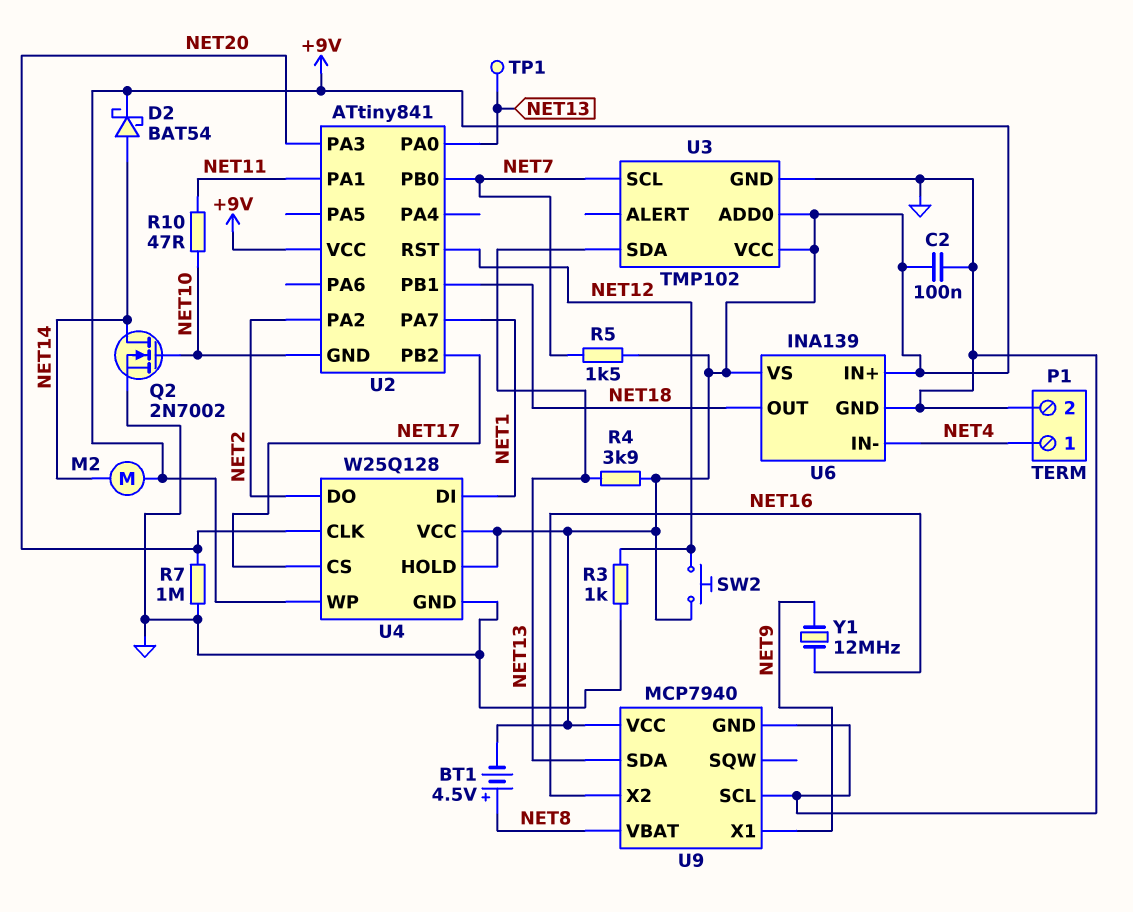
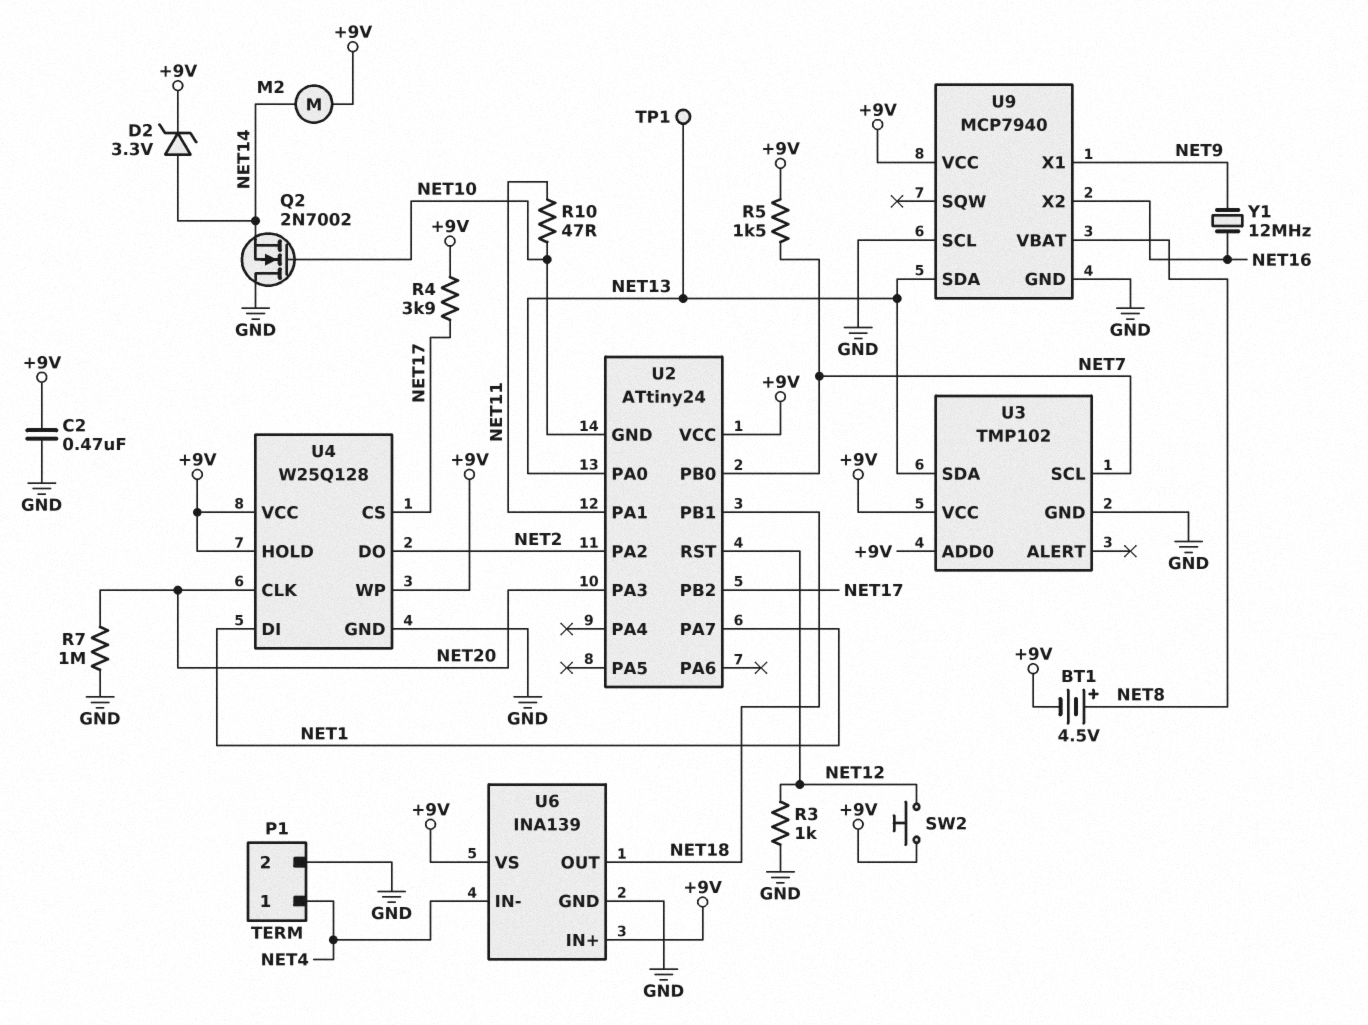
C2: 100nF (+9V, GND) -> 470nF (+9V, GND)
D2: schottky BAT54 (A NET14, K +9V) -> zener 3.3V (A NET14, K +9V)
Q2: NMOS 2N7002 (G NET10, D NET14, S GND) -> NMOS 2N7002 (G NET10, D GND, S NET14)
R4: 3.9k (+9V, NET13) -> 3.9k (+9V, NET17)
U2: ATtiny841 -> ATtiny24

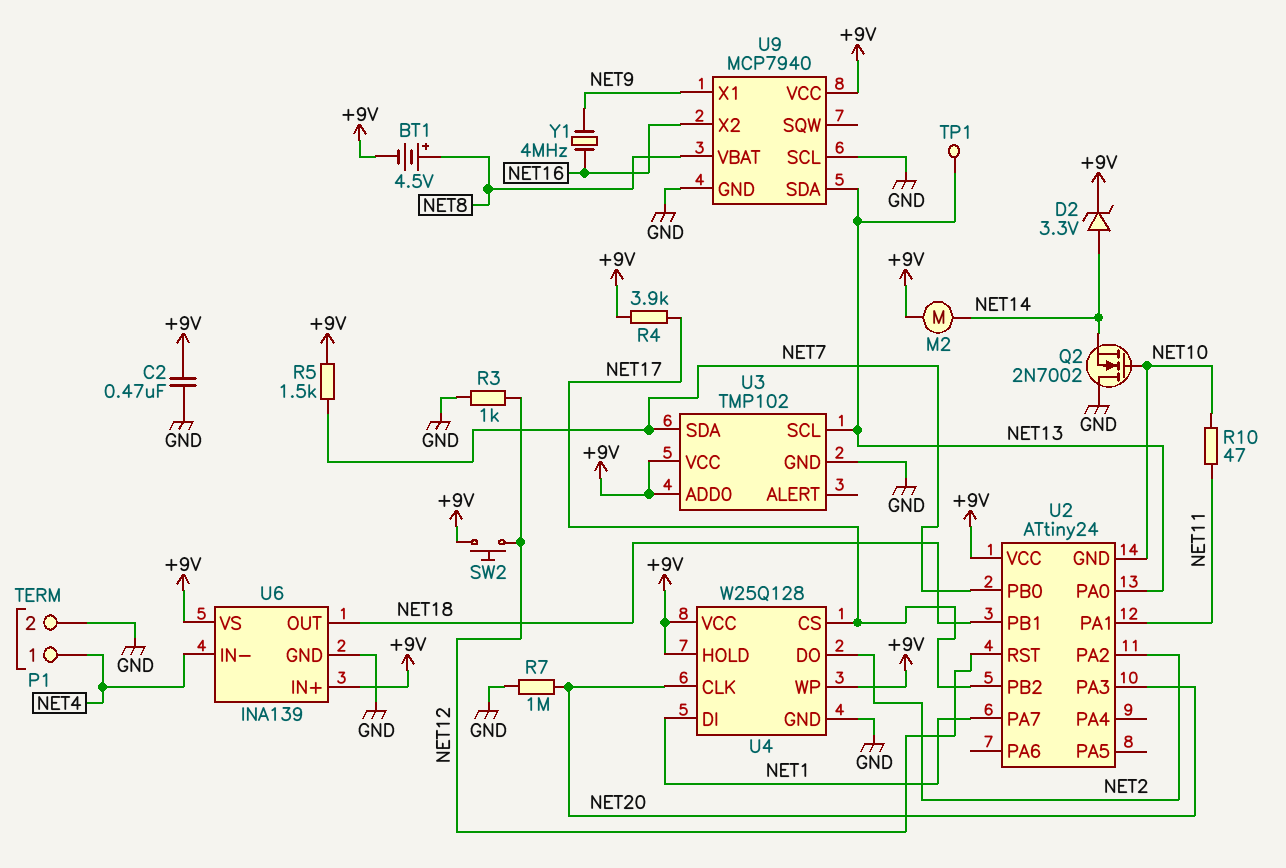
U3 pin SCL: NET7 -> NET13
U3 pin SDA: NET13 -> NET7
Y1: 12MHz (NET9, NET16) -> 4MHz (NET9, NET16)

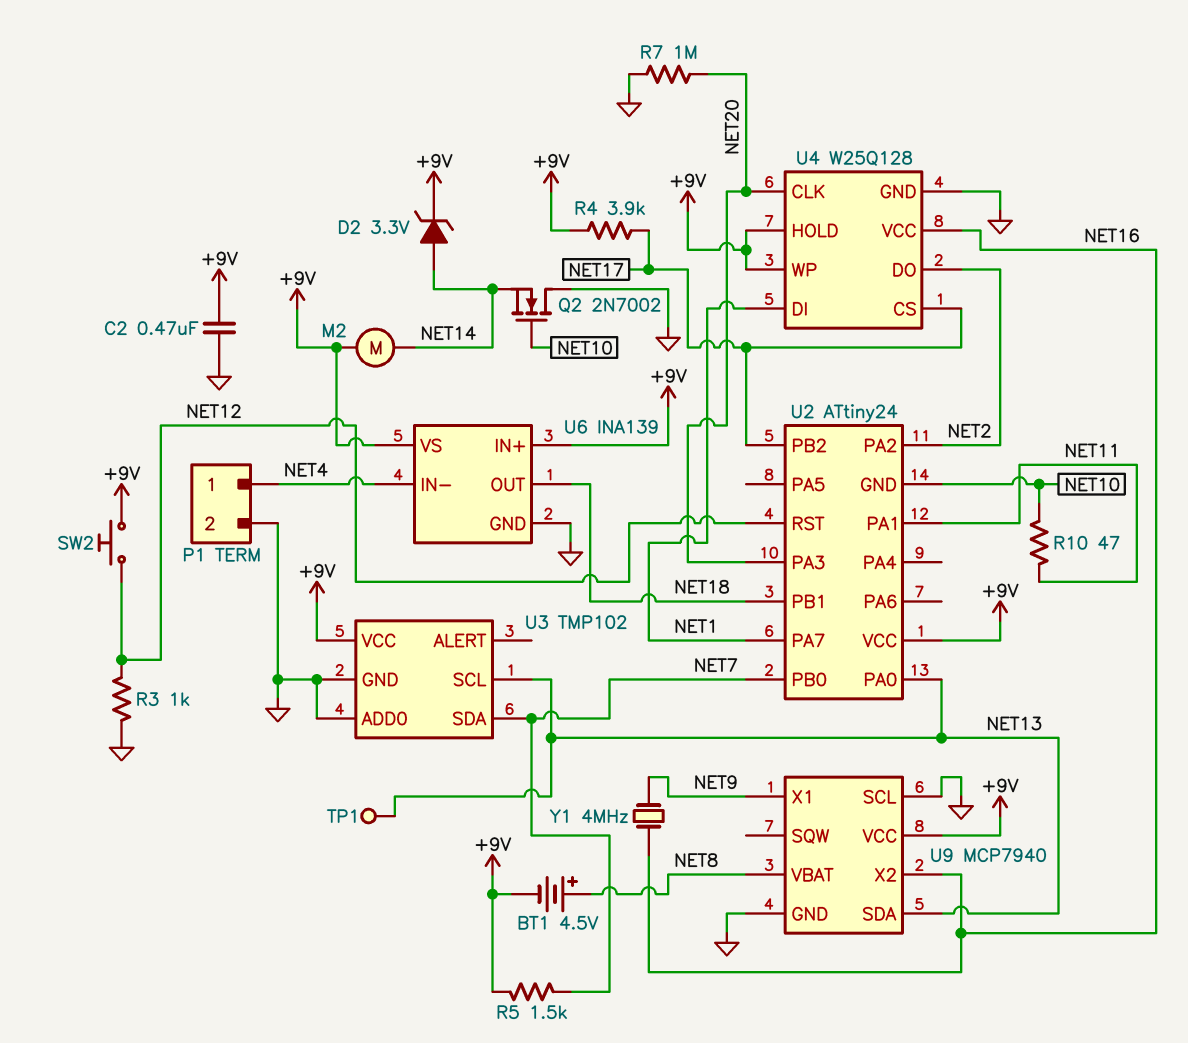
U3 pin ADD0: +9V -> GND
U4 pin VCC: +9V -> NET16

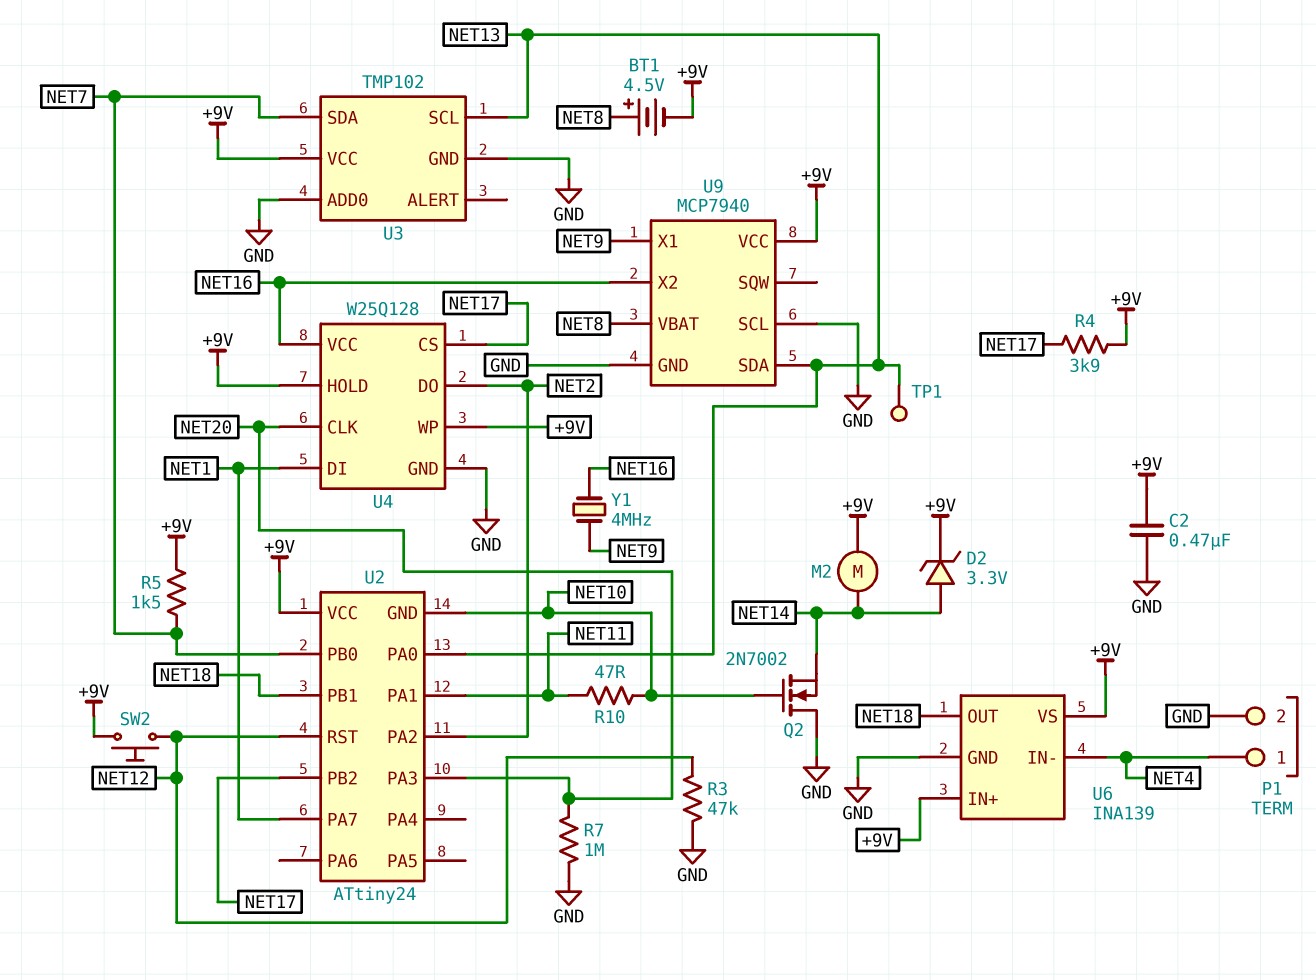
R3: 1k (GND, NET12) -> 47k (GND, NET12)

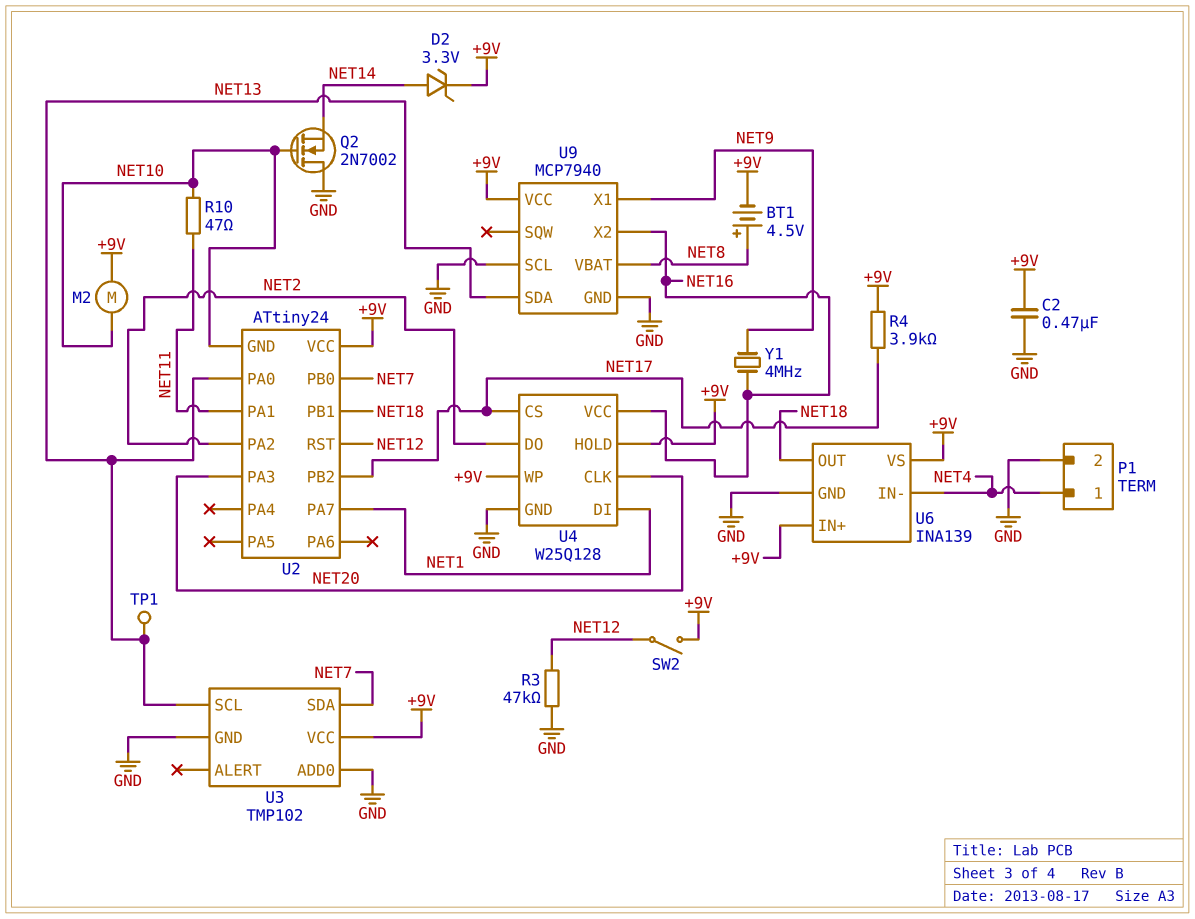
M2: motor (+9V, NET14) -> motor (+9V, NET10)
R5: 1.5k (+9V, NET7) -> none
R7: 1M (GND, NET20) -> none
SW2: button (+9V, NET12) -> switch (+9V, NET12)

